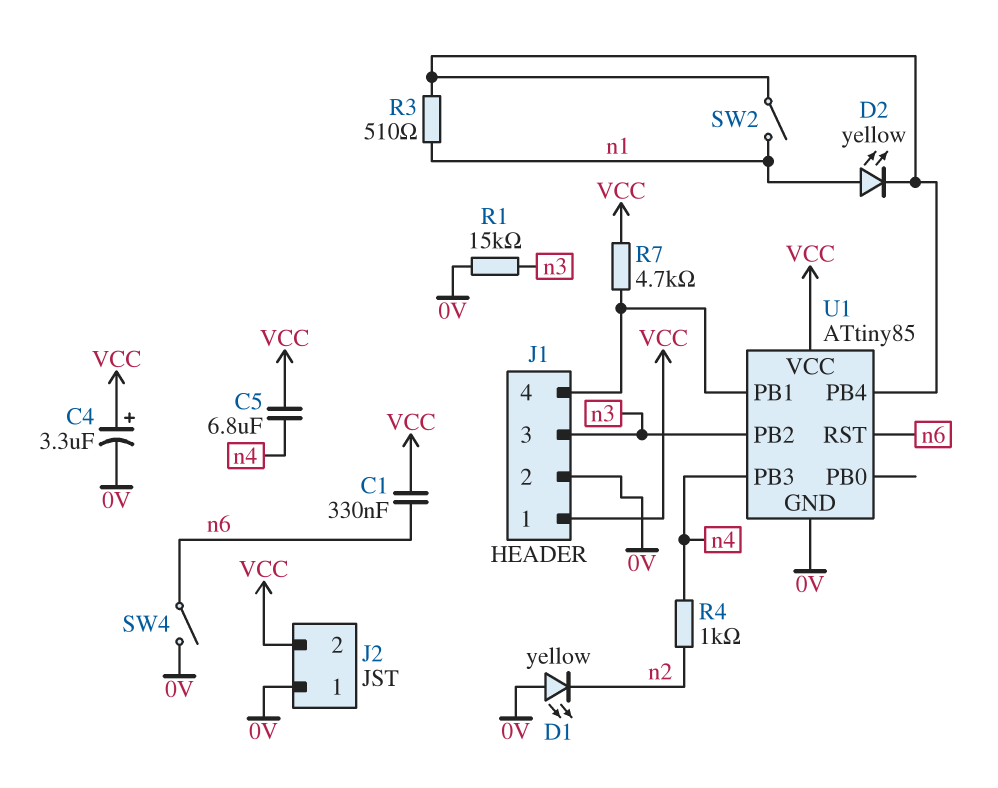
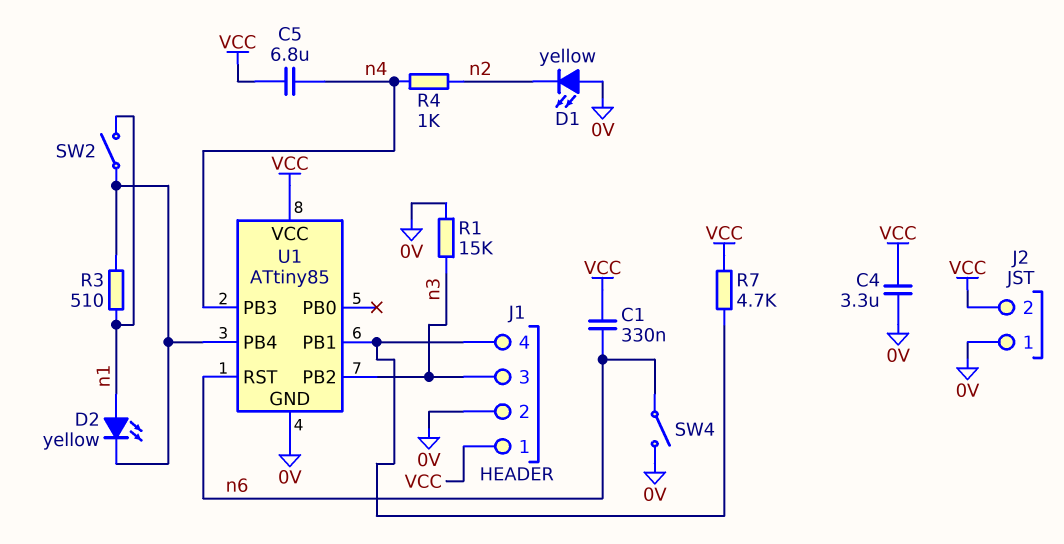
C4: 3.3uF (plus VCC, minus 0V) -> 3.3uF (0V, VCC)

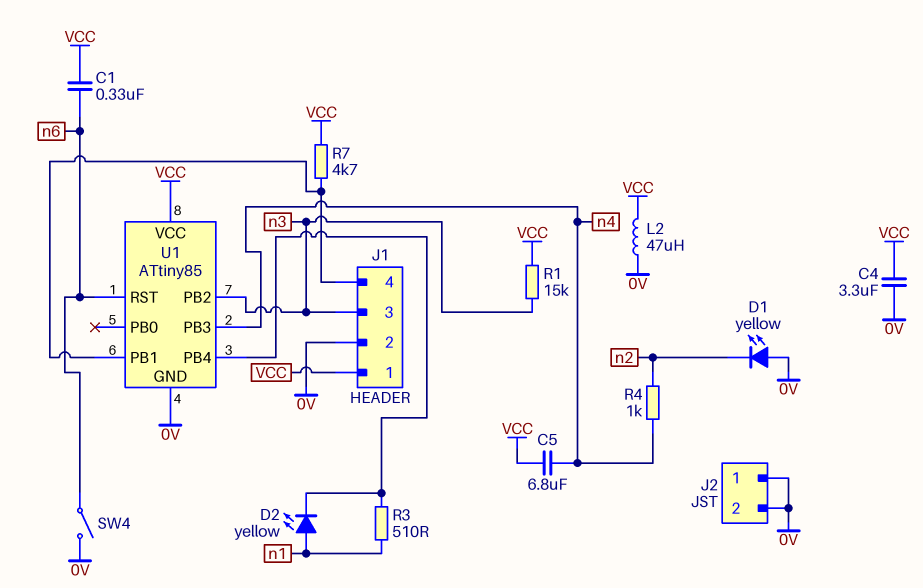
J2 pin 2: VCC -> 0V
L2: none -> 47uH (0V, VCC)
R1: 15k (0V, n3) -> 15k (VCC, n3)
SW2: switch (U1/PB4, n1) -> none

